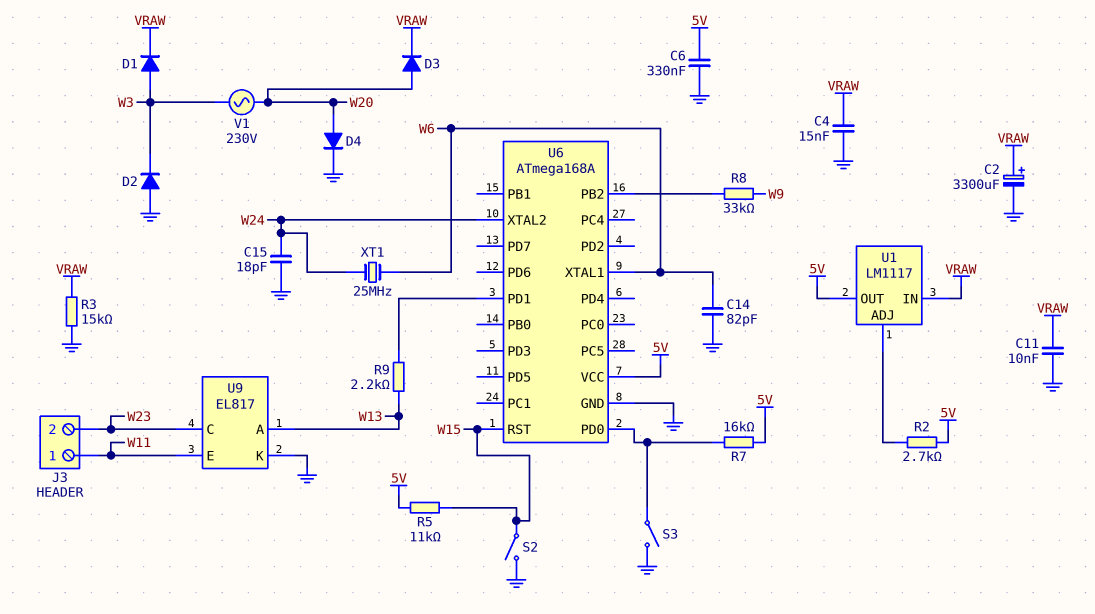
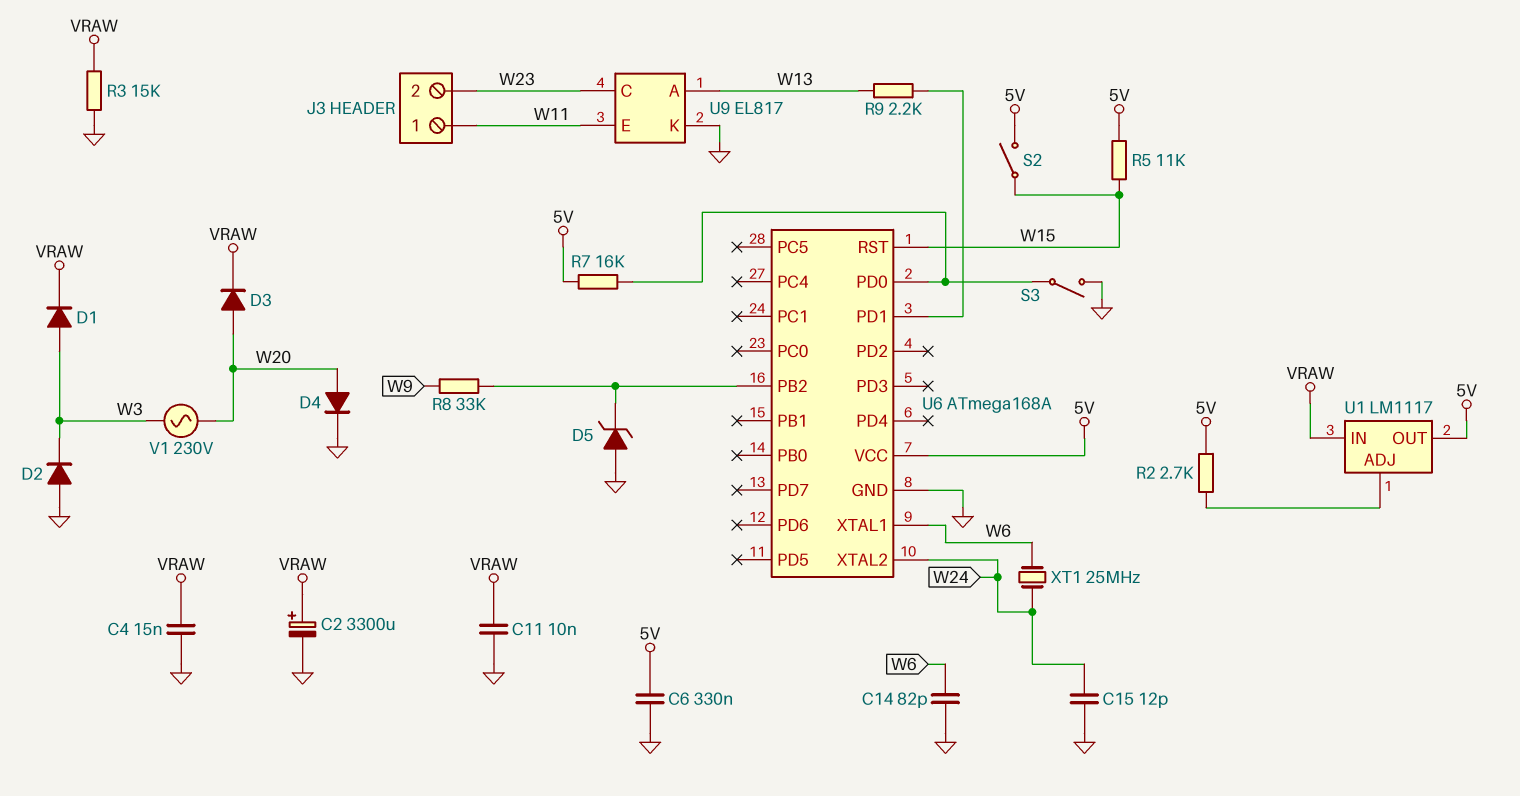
C15: 18pF (GND, W24) -> 12pF (GND, W24)
D5: none -> zener (A GND, K U6/PB2)
S2: switch (GND, W15) -> switch (5V, W15)

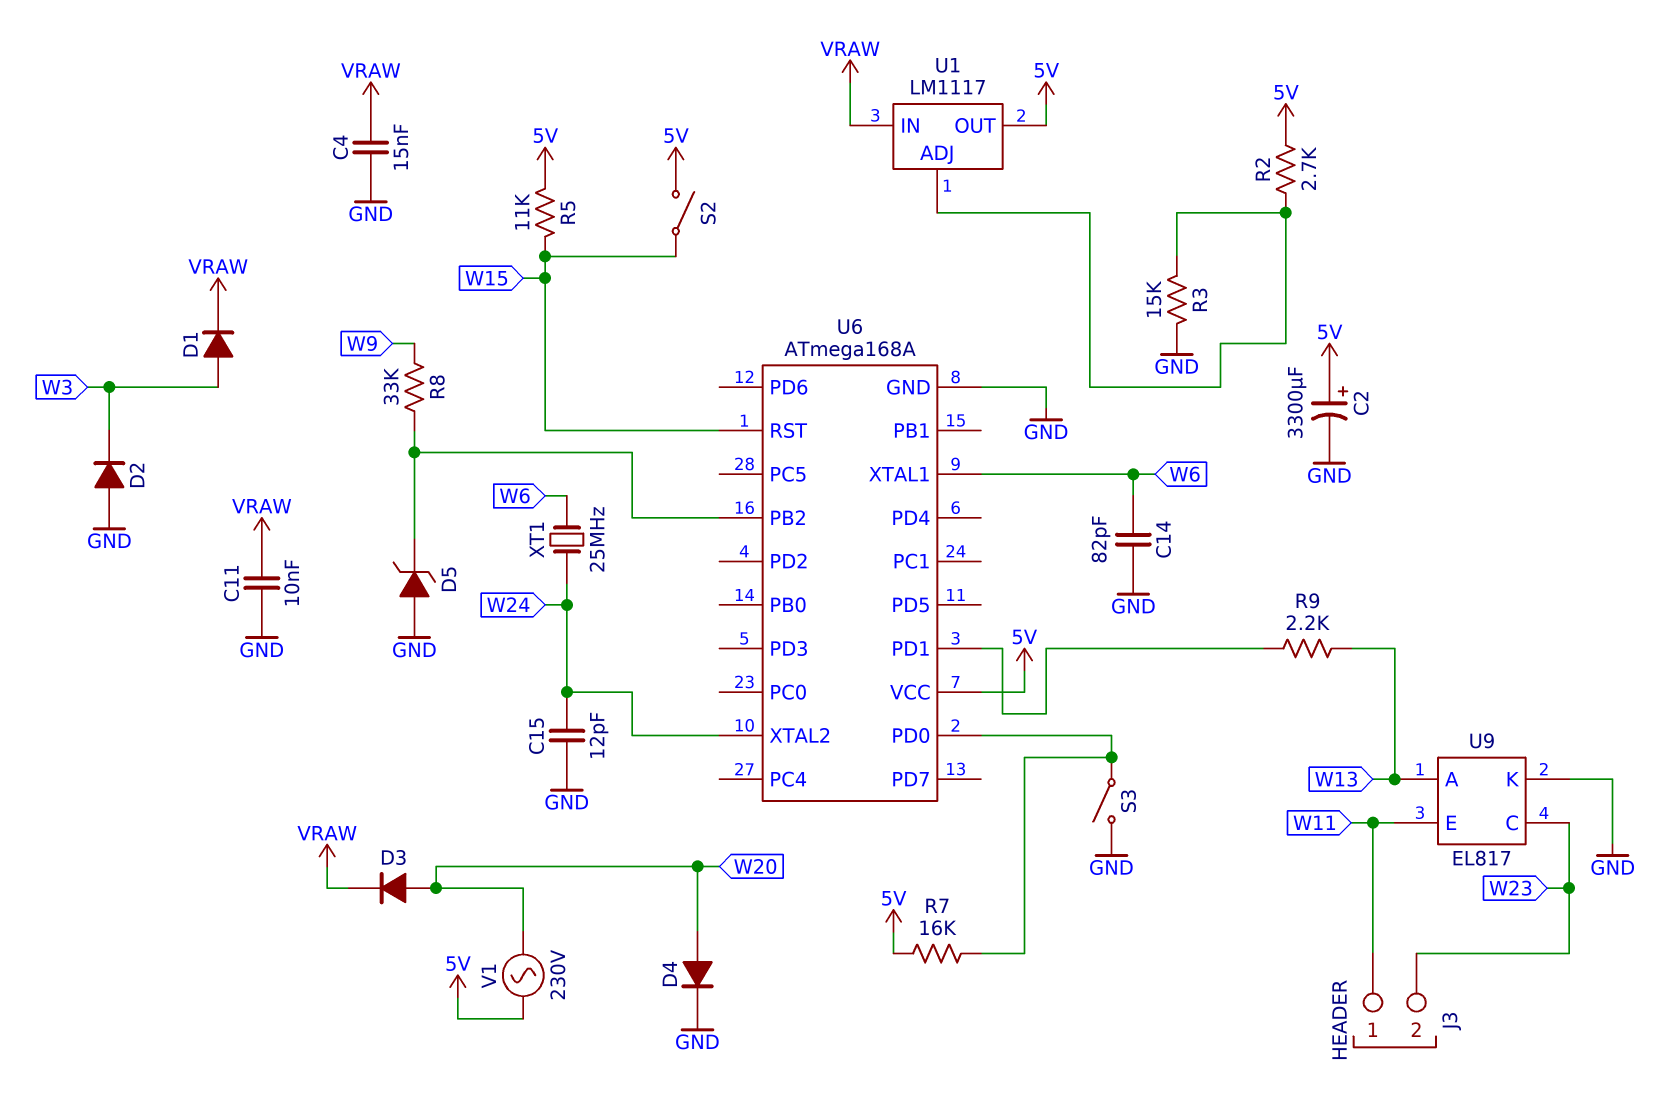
C2: 3300uF (plus VRAW, minus GND) -> 3300uF (plus 5V, minus GND)
C6: 330nF (5V, GND) -> none
R3: 15k (GND, VRAW) -> 15k (GND, U1/ADJ)
V1: AC 230V (W3, W20) -> AC 230V (5V, W20)

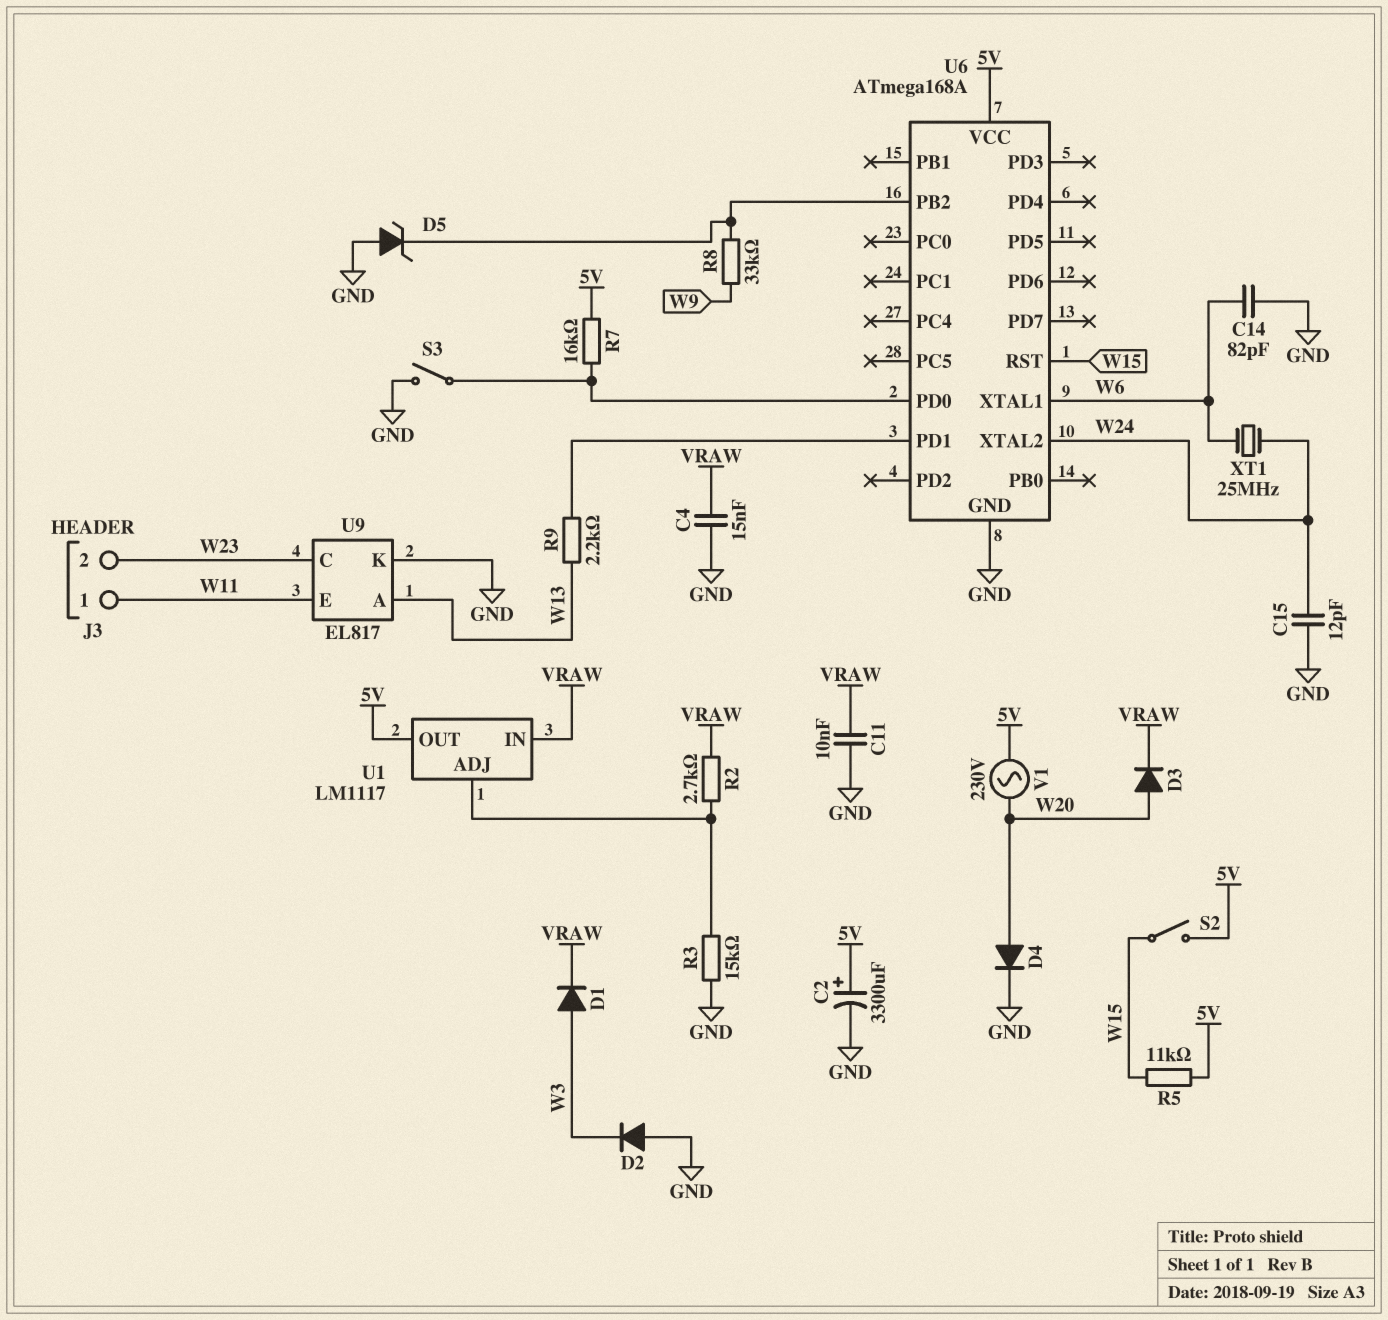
R2: 2.7k (5V, U1/ADJ) -> 2.7k (U1/ADJ, VRAW)

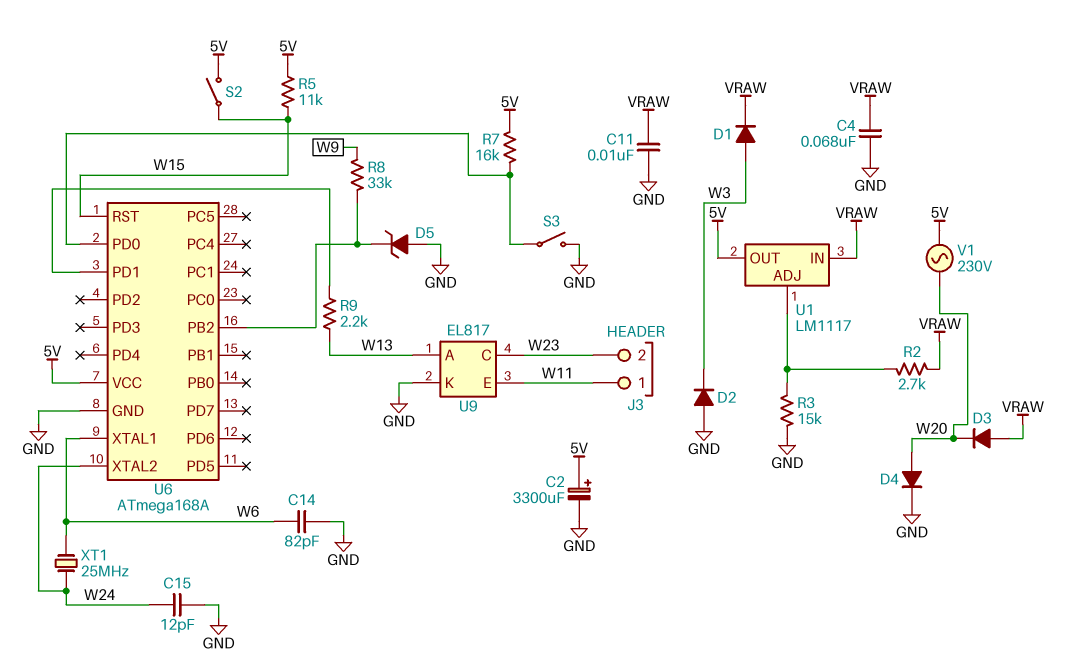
C4: 15nF (GND, VRAW) -> 68nF (GND, VRAW)
D3: diode (A W20, K VRAW) -> diode (A VRAW, K W20)

